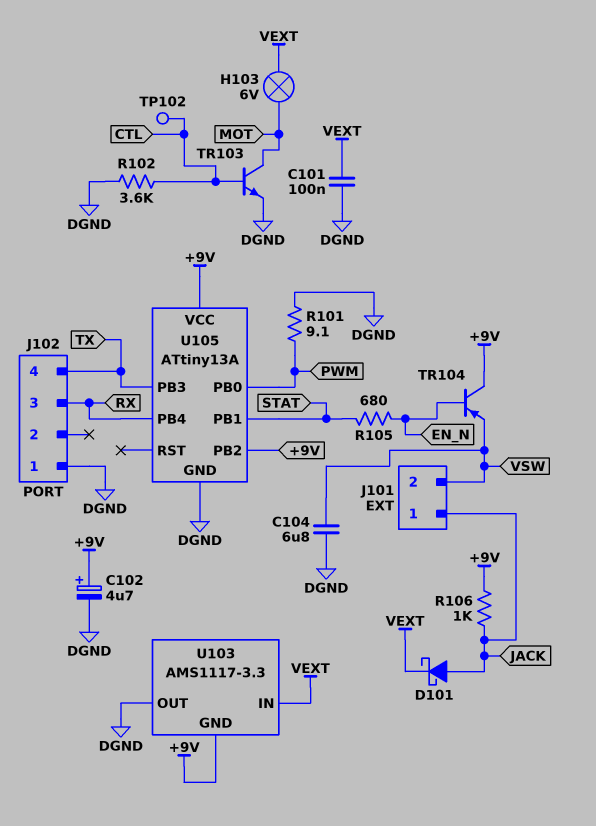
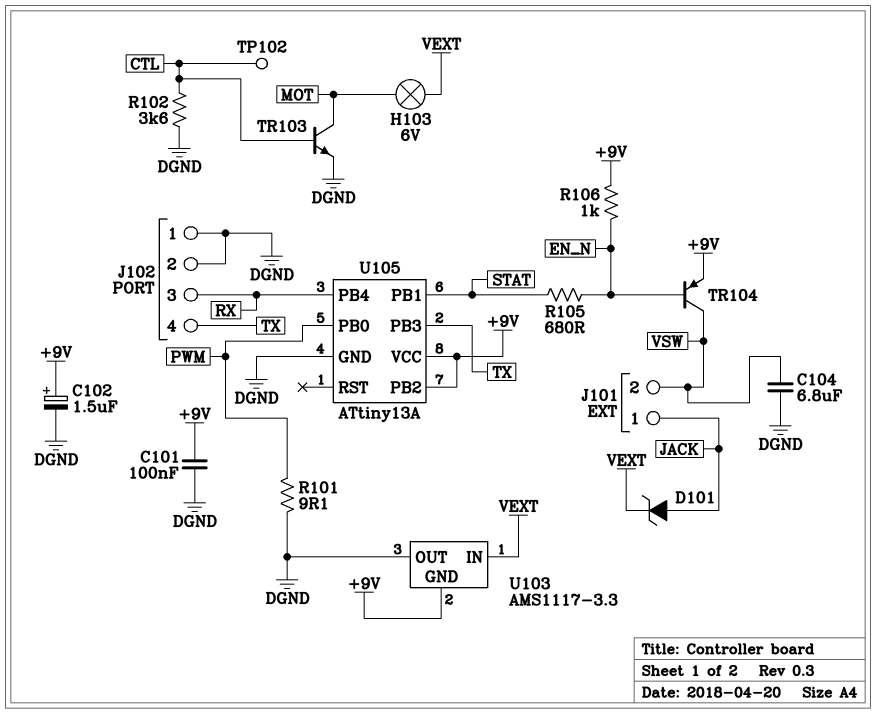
C101: 100nF (DGND, VEXT) -> 100nF (+9V, DGND)
C102: 4.7uF (plus +9V, minus DGND) -> 1.5uF (plus +9V, minus DGND)
D101: schottky (A JACK, K VEXT) -> zener (A JACK, K VEXT)
J102 pin 2: none -> DGND
R106: 1k (+9V, JACK) -> 1k (+9V, EN_N)
TR104: PNP (B EN_N, C +9V, E VSW) -> PNP (B EN_N, C VSW, E +9V)

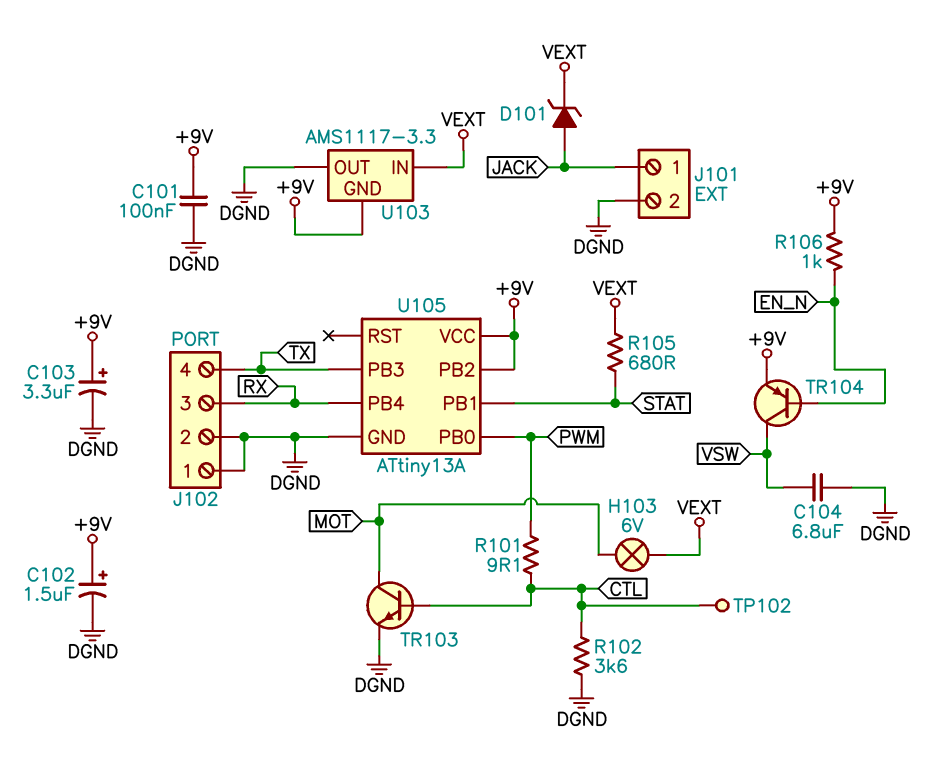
C103: none -> 3.3uF (plus +9V, minus DGND)
J101 pin 2: VSW -> DGND
R101: 9.1 (DGND, PWM) -> 9.1 (CTL, PWM)
R105: 680 (EN_N, STAT) -> 680 (STAT, VEXT)

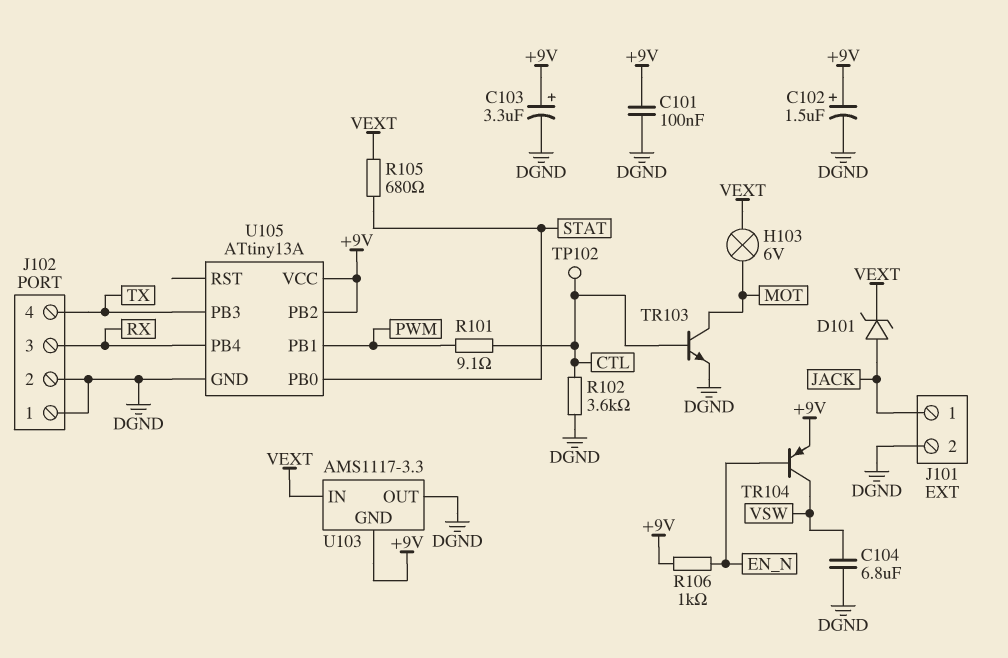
U105 pin PB0: PWM -> STAT
U105 pin PB1: STAT -> PWM

